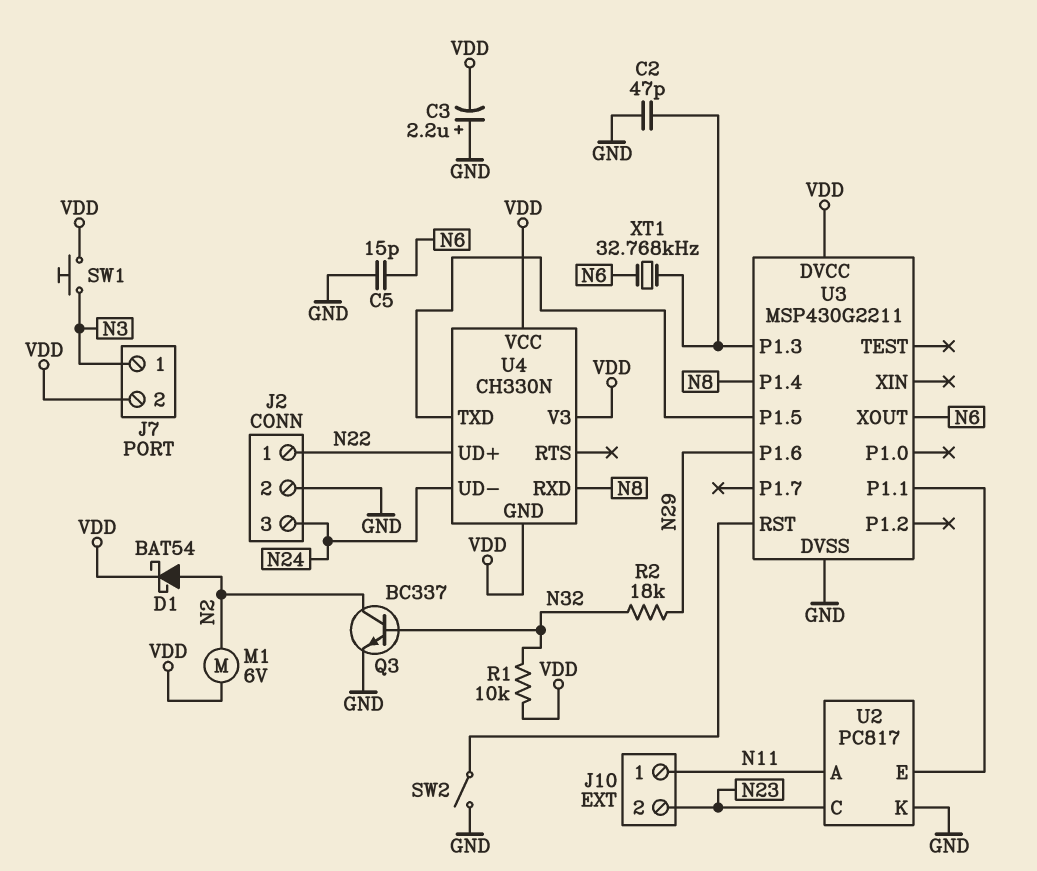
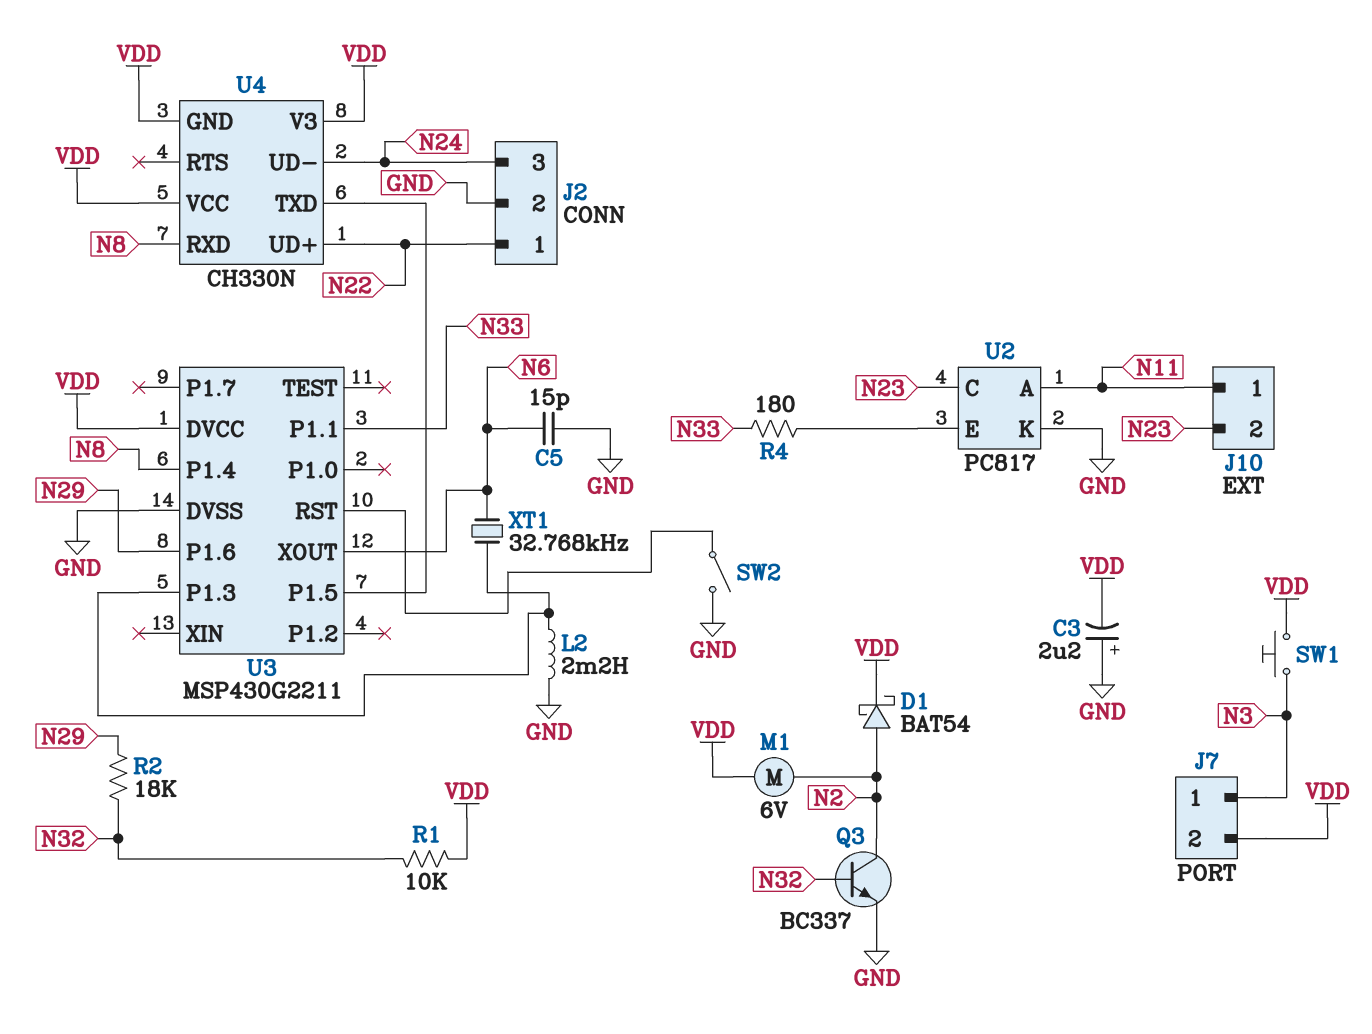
C2: 47pF (GND, U3/P1.3) -> none
L2: none -> 2.2mH (GND, U3/P1.3)
R4: none -> 180 (N33, U2/E)
U3 pin P1.1: U2/E -> N33

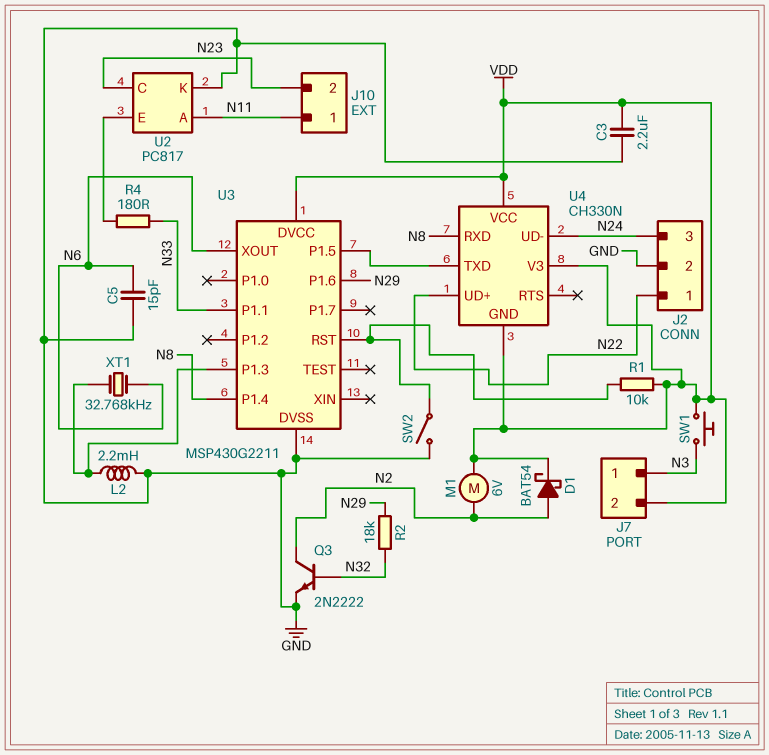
C3: 2.2uF (plus GND, minus VDD) -> 2.2uF (GND, VDD)
Q3: NPN BC337 (B N32, C N2, E GND) -> NPN 2N2222 (B N32, C N2, E GND)
R1: 10k (N32, VDD) -> 10k (U3/RST, VDD)

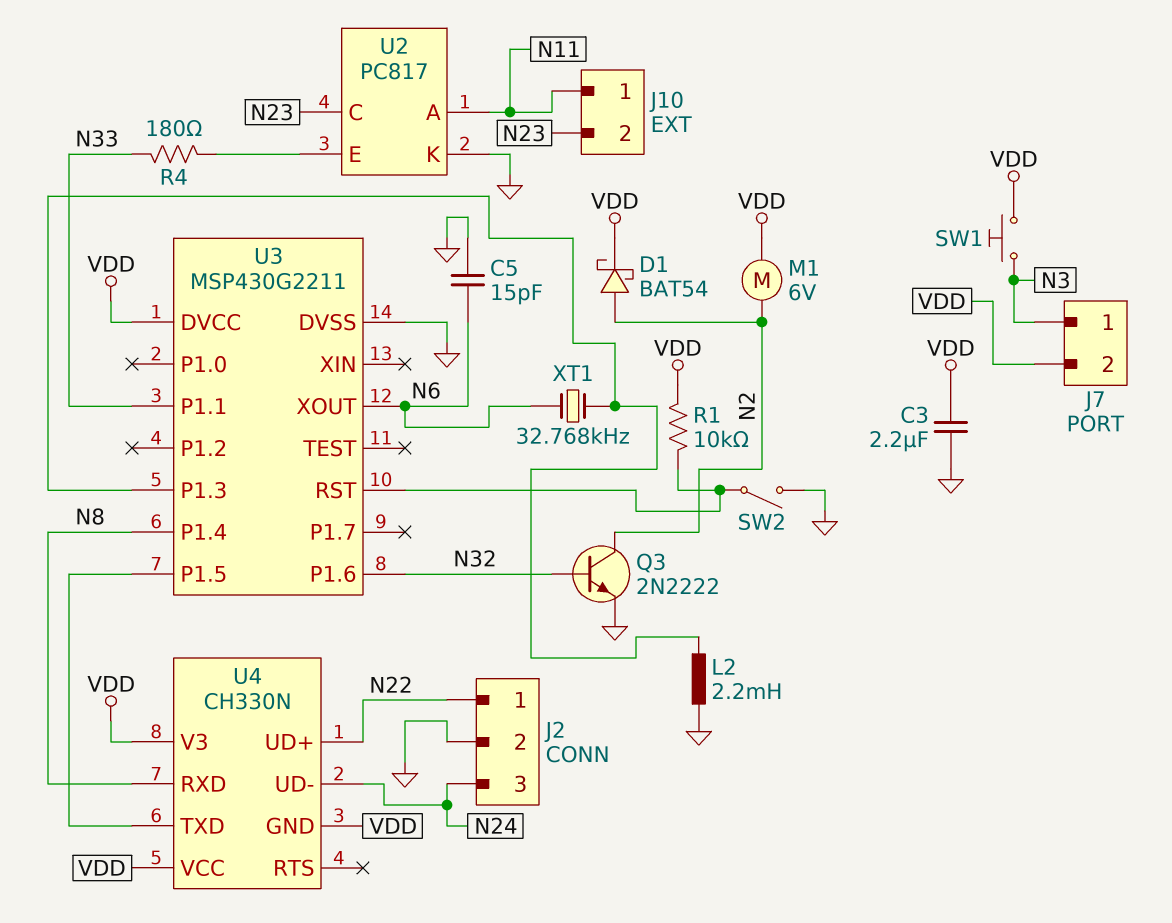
R2: 18k (N29, N32) -> none
U3 pin P1.6: N29 -> N32

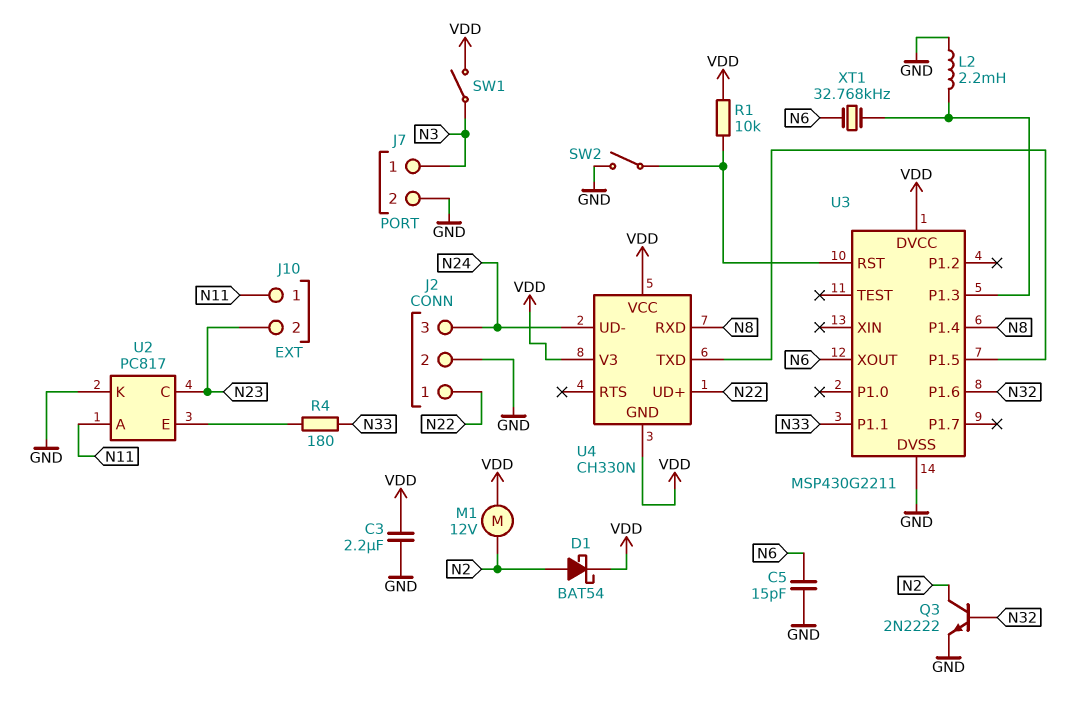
J7 pin 2: VDD -> GND
M1: motor 6V (N2, VDD) -> motor 12V (N2, VDD)
SW1: button (N3, VDD) -> switch (N3, VDD)

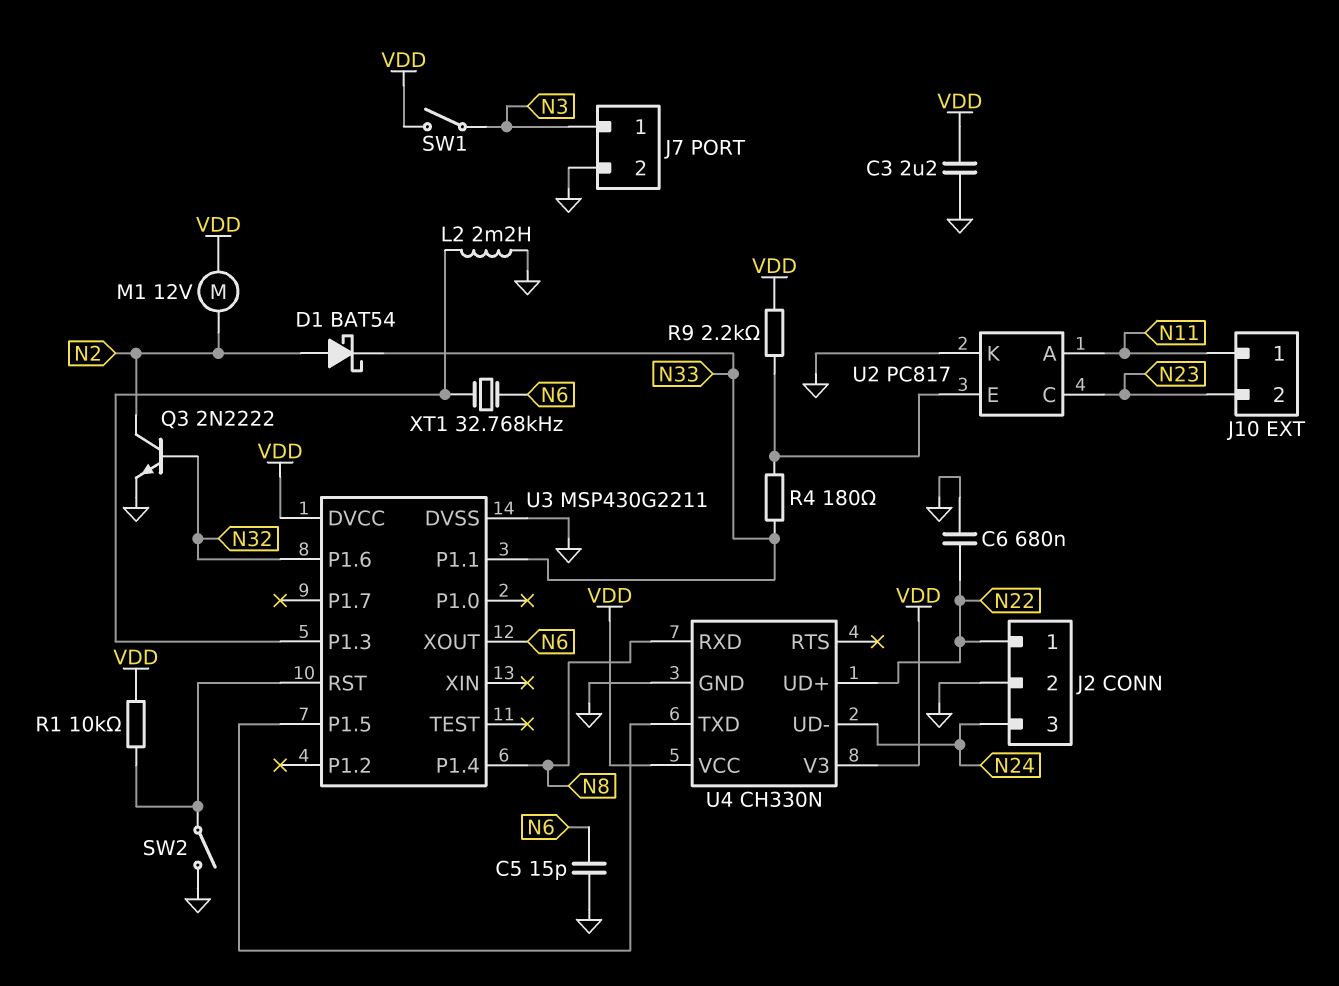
C6: none -> 680nF (GND, N22)
D1: schottky BAT54 (A N2, K VDD) -> schottky BAT54 (A N2, K N33)
R9: none -> 2.2k (U2/E, VDD)
U4 pin GND: VDD -> GND

